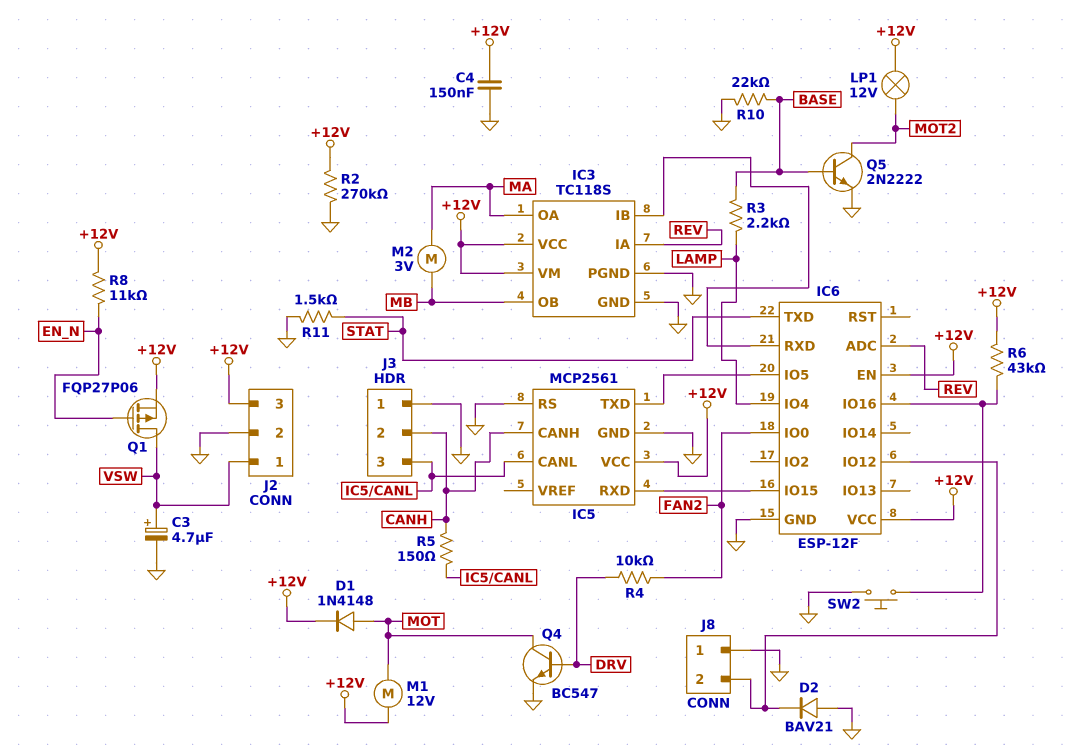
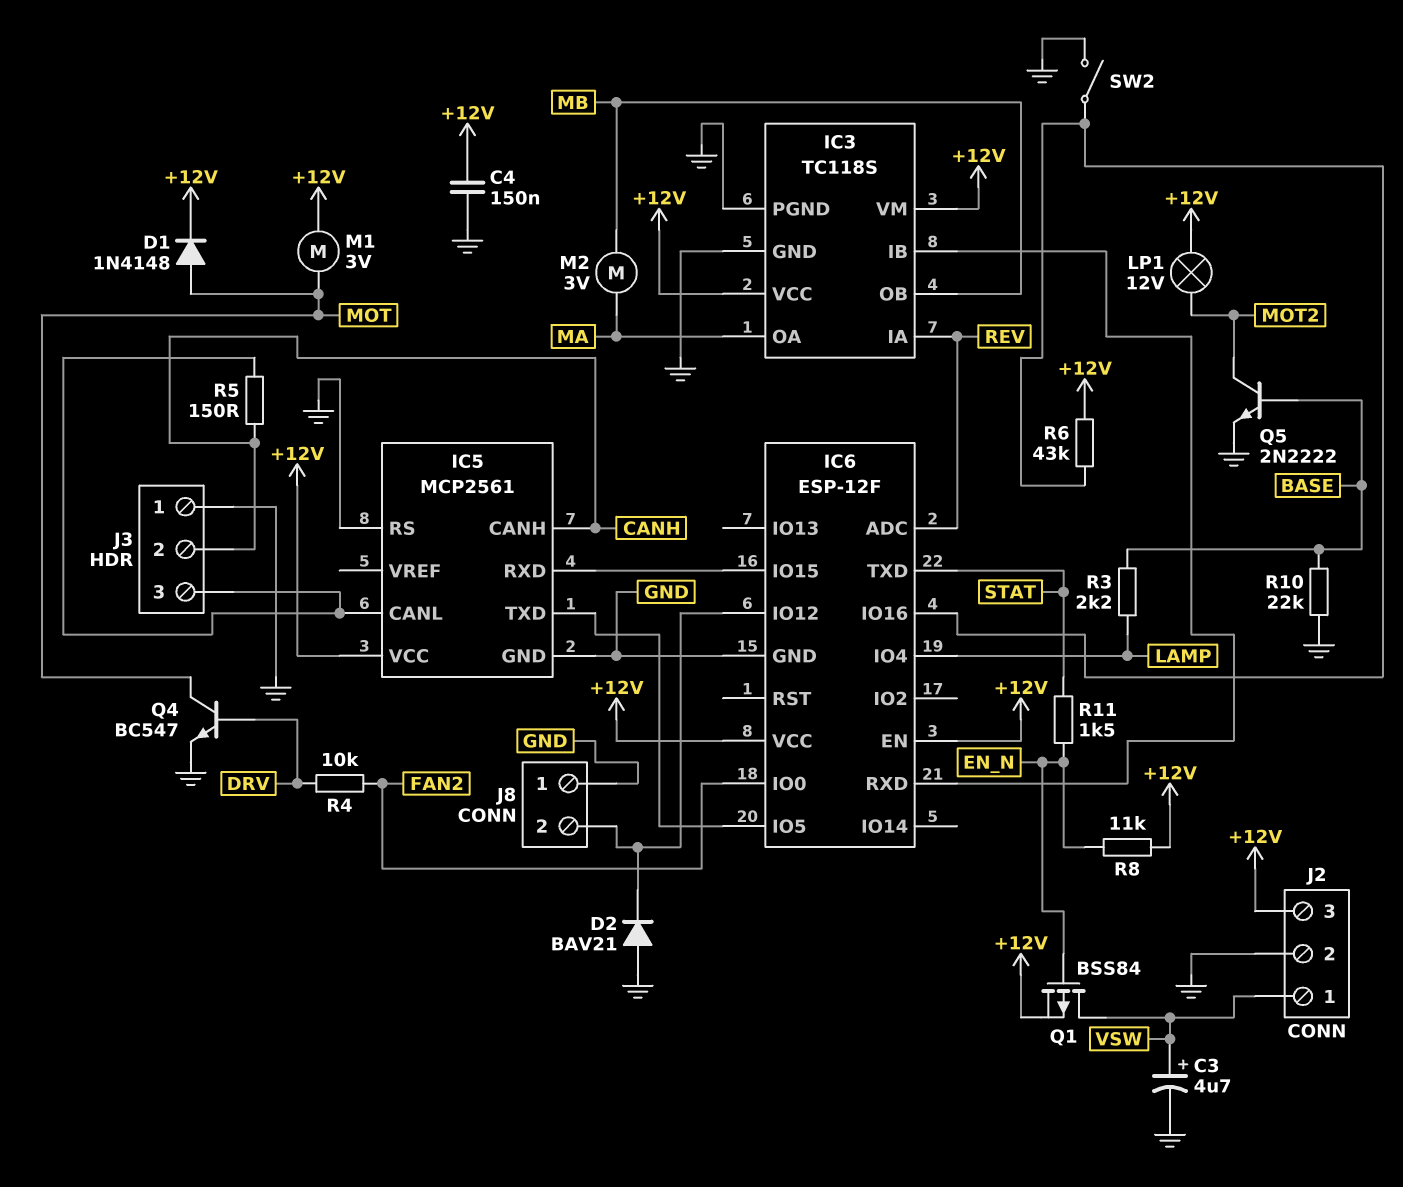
M1: motor 12V (+12V, MOT) -> motor 3V (+12V, MOT)
Q1: PMOS FQP27P06 (G EN_N, D VSW, S +12V) -> PMOS BSS84 (G EN_N, D VSW, S +12V)
R2: 270k (+12V, GND) -> none
R11: 1.5k (GND, STAT) -> 1.5k (EN_N, STAT)
SW2: button (GND, IC6/IO16) -> switch (GND, IC6/IO16)

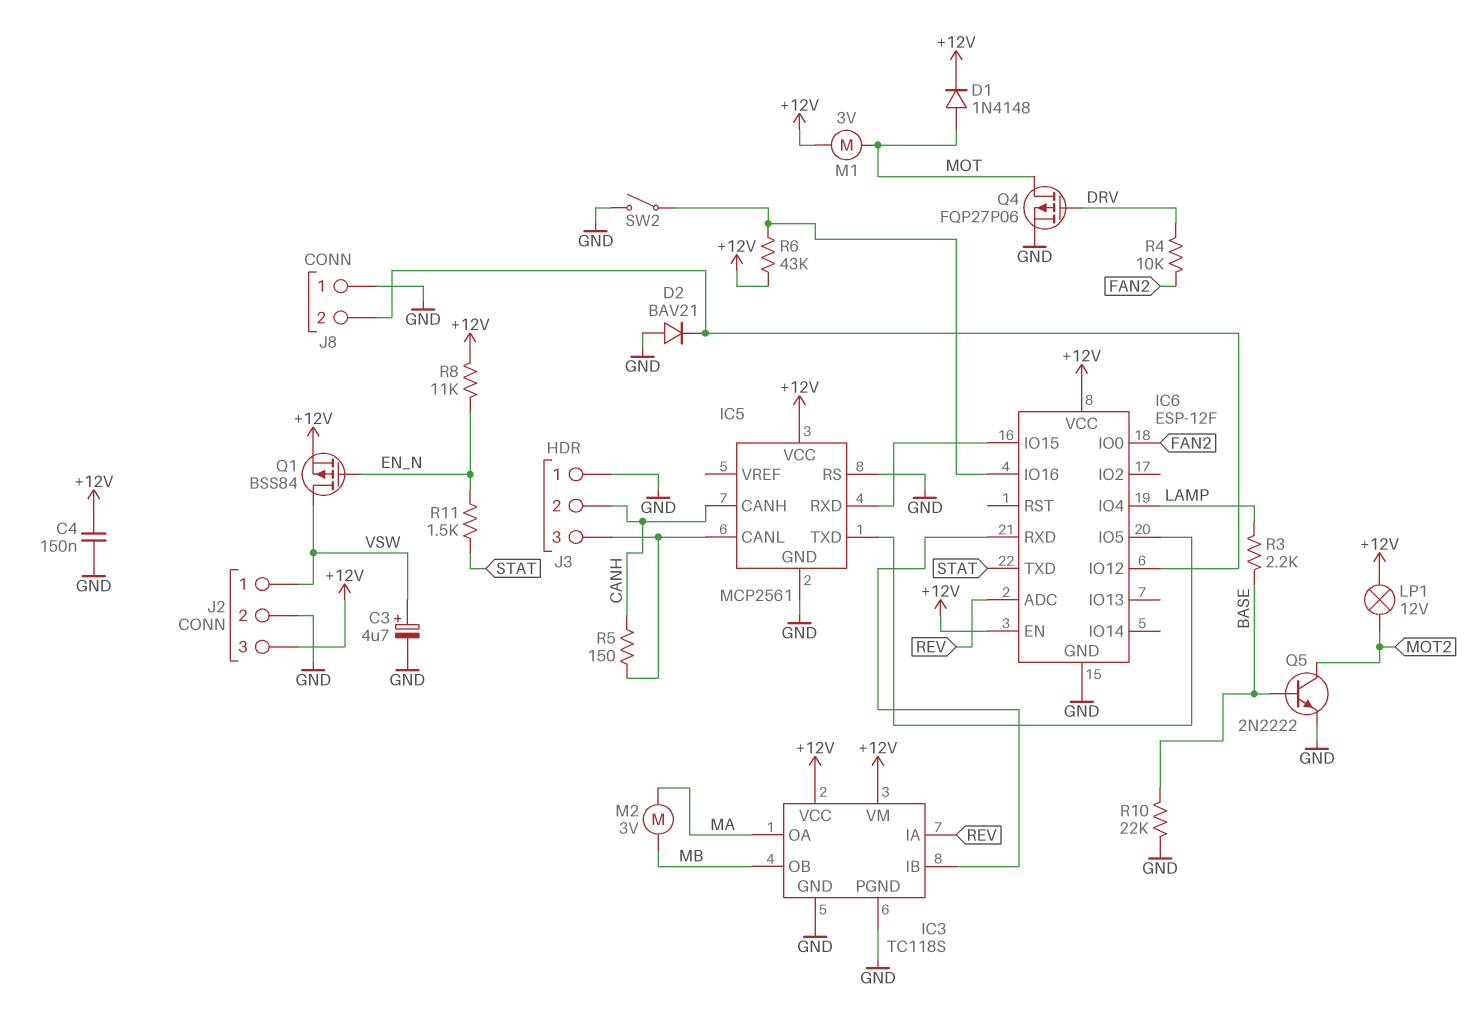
Q4: NPN BC547 (B DRV, C MOT, E GND) -> PMOS FQP27P06 (G DRV, D MOT, S GND)

